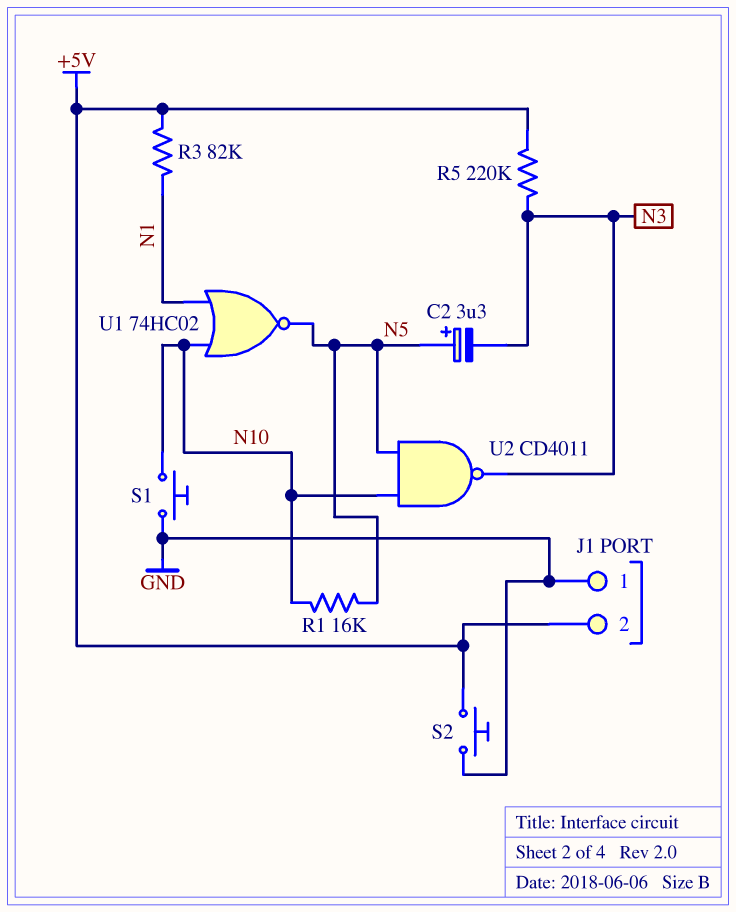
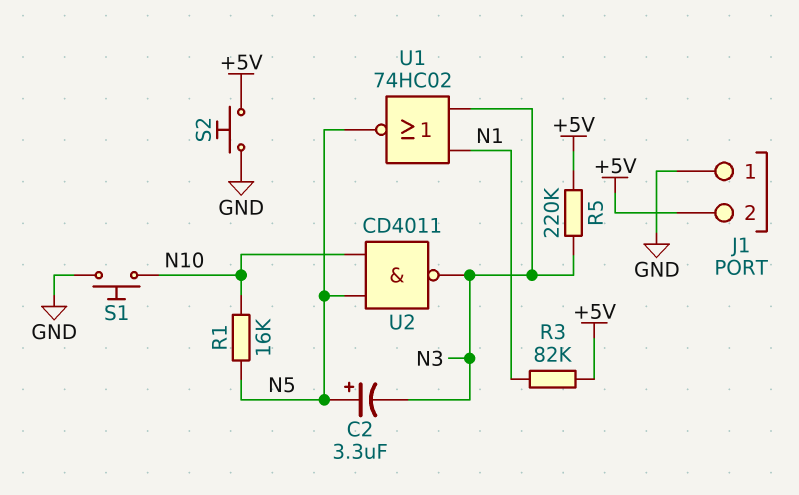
U1: NOR 74HC02 (in N1, in N10, out N5) -> NOR 74HC02 (in N1, in N3, out N5)

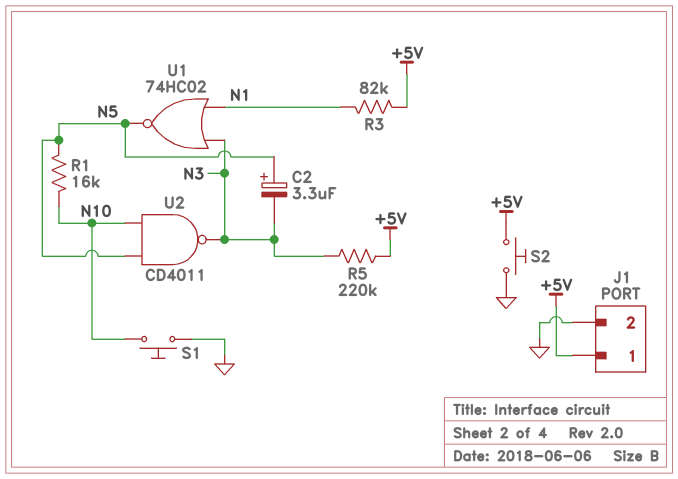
J1 pin 1: GND -> +5V
J1 pin 2: +5V -> GND

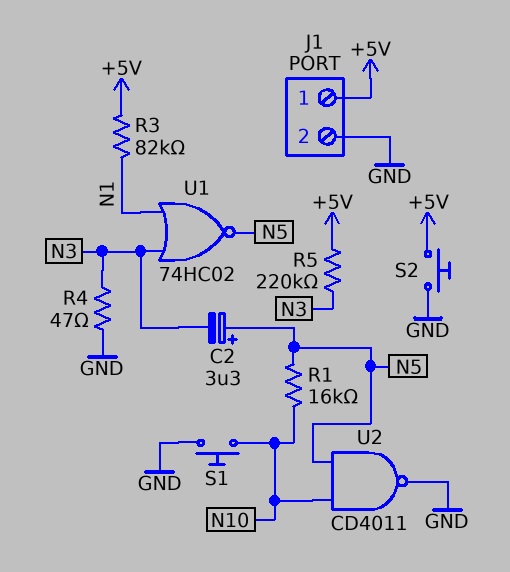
R4: none -> 47 (GND, N3)
U2: NAND CD4011 (in N5, in N10, out N3) -> NAND CD4011 (in N5, in N10, out GND)

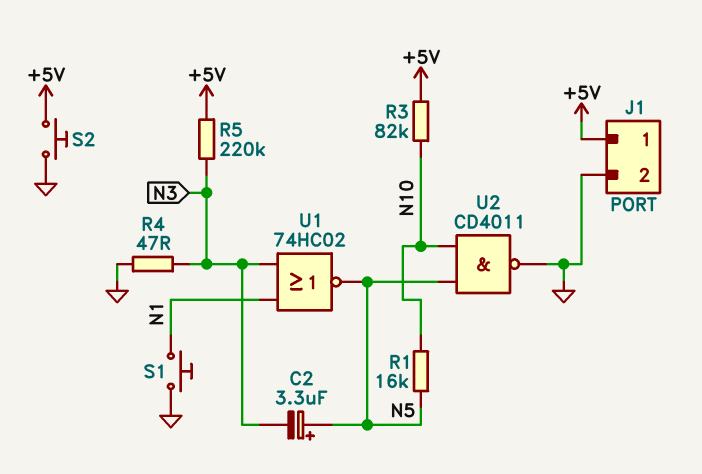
R3: 82k (+5V, N1) -> 82k (+5V, N10)
S1: button (GND, N10) -> button (GND, N1)

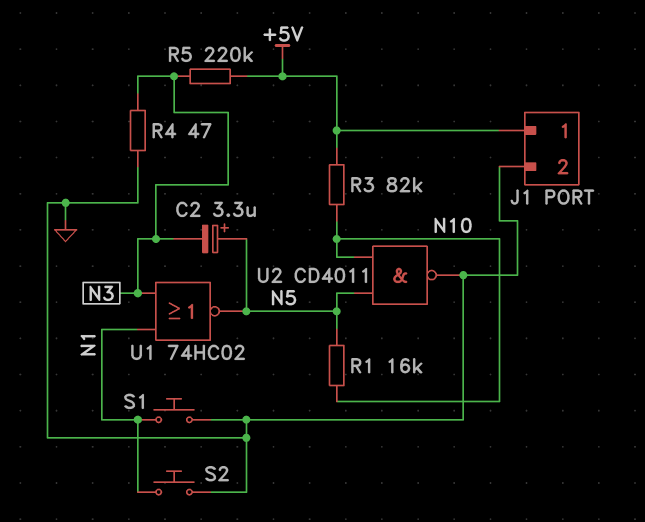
S2: button (+5V, GND) -> button (GND, N1)

